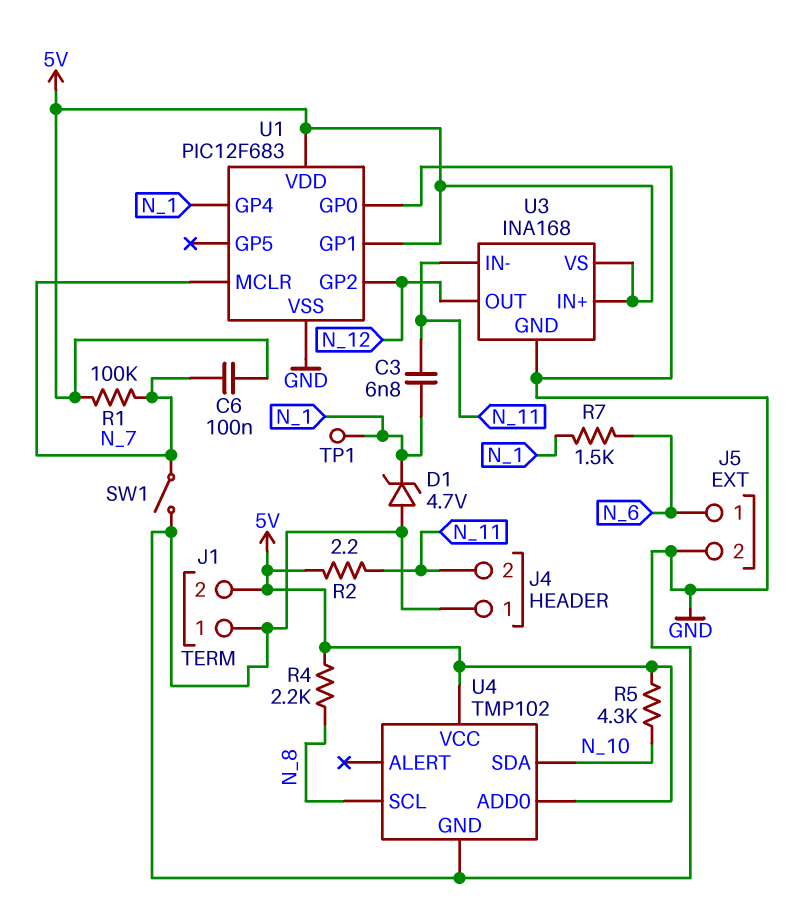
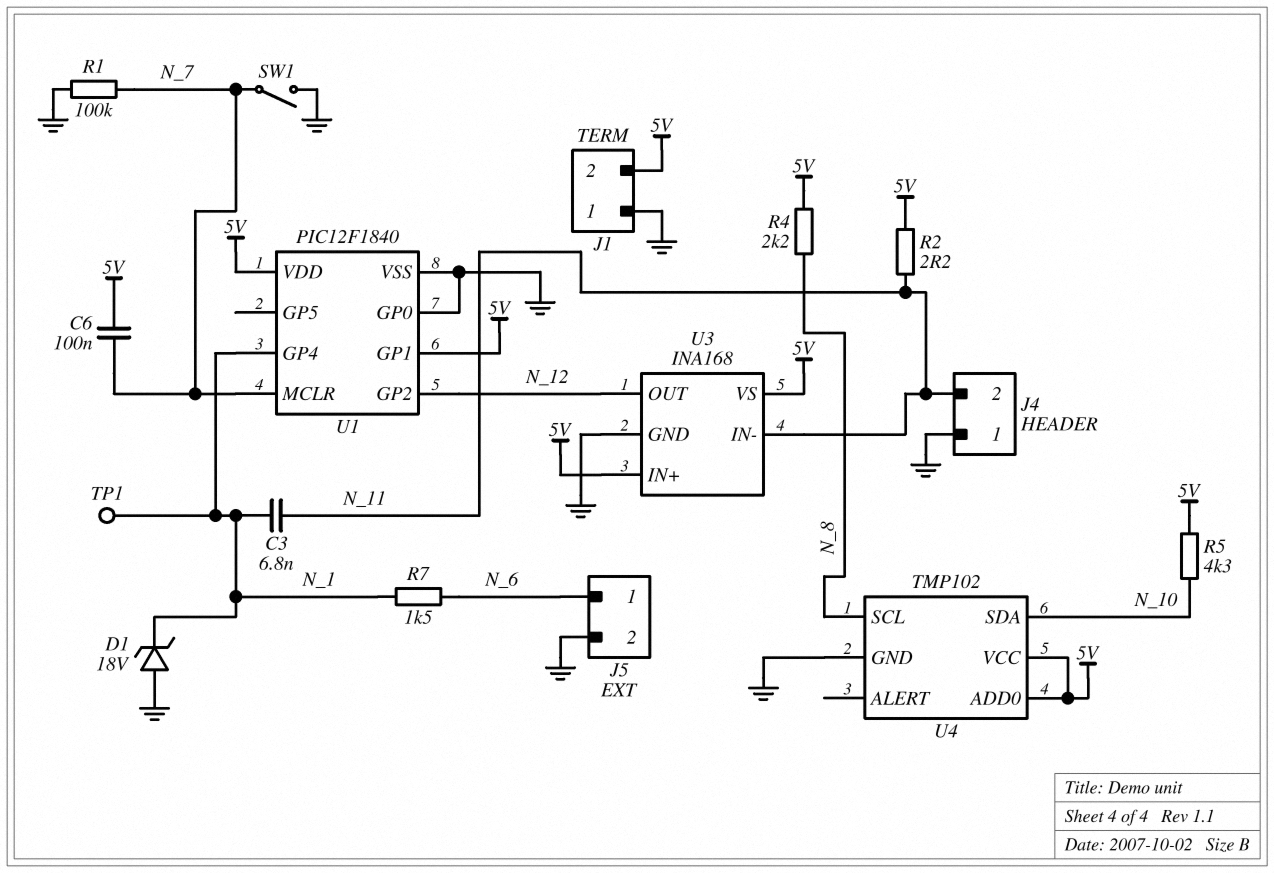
D1: zener 4.7V (A GND, K N_1) -> zener 18V (A GND, K N_1)
R1: 100k (5V, N_7) -> 100k (GND, N_7)
U1: PIC12F683 -> PIC12F1840

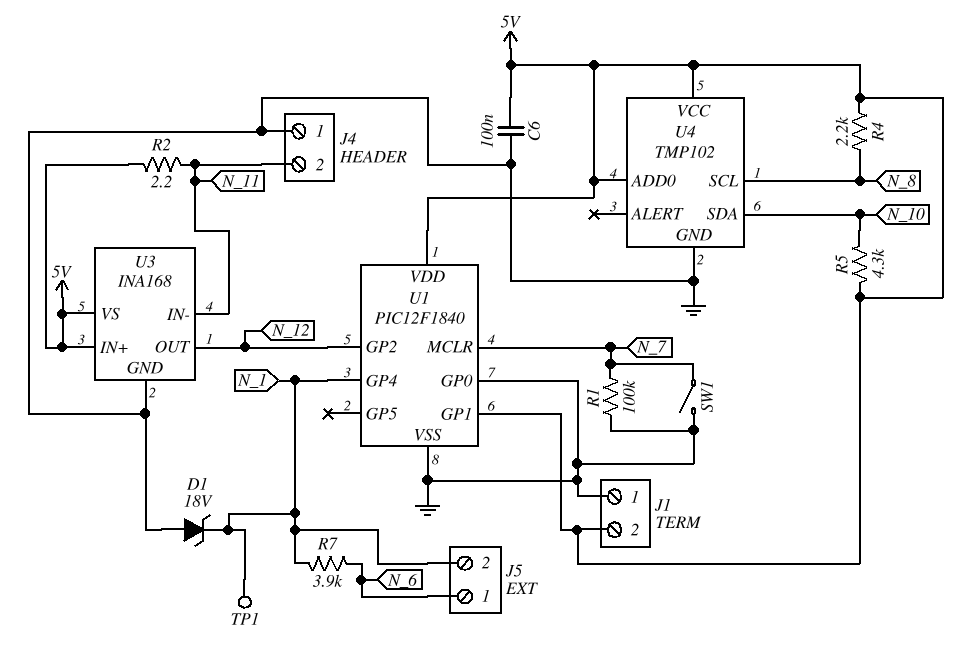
C3: 6.8nF (N_1, N_11) -> none
C6: 100nF (5V, N_7) -> 100nF (5V, GND)
J5 pin 2: GND -> N_1
R7: 1.5k (N_1, N_6) -> 3.9k (N_1, N_6)

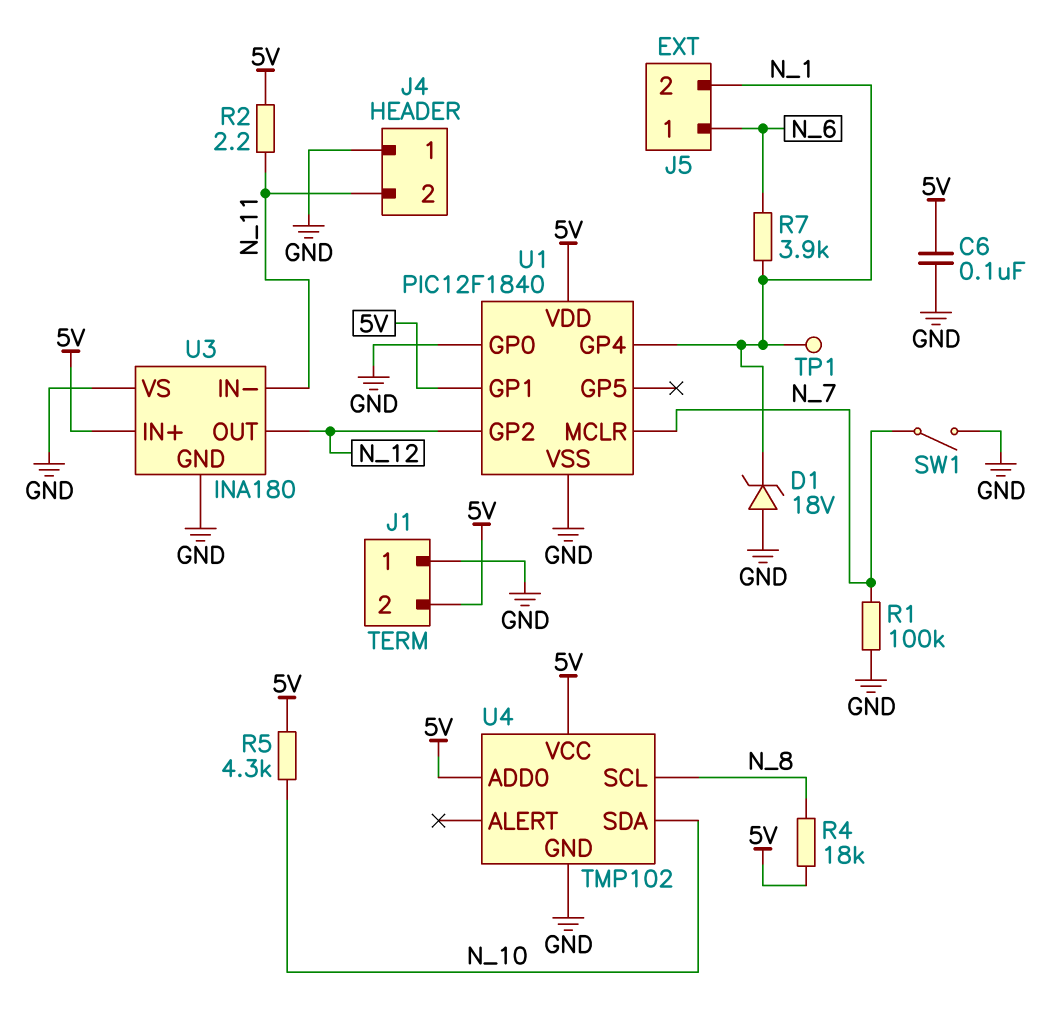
R4: 2.2k (5V, N_8) -> 18k (5V, N_8)
U3: INA168 -> INA180
U3 pin VS: 5V -> GND

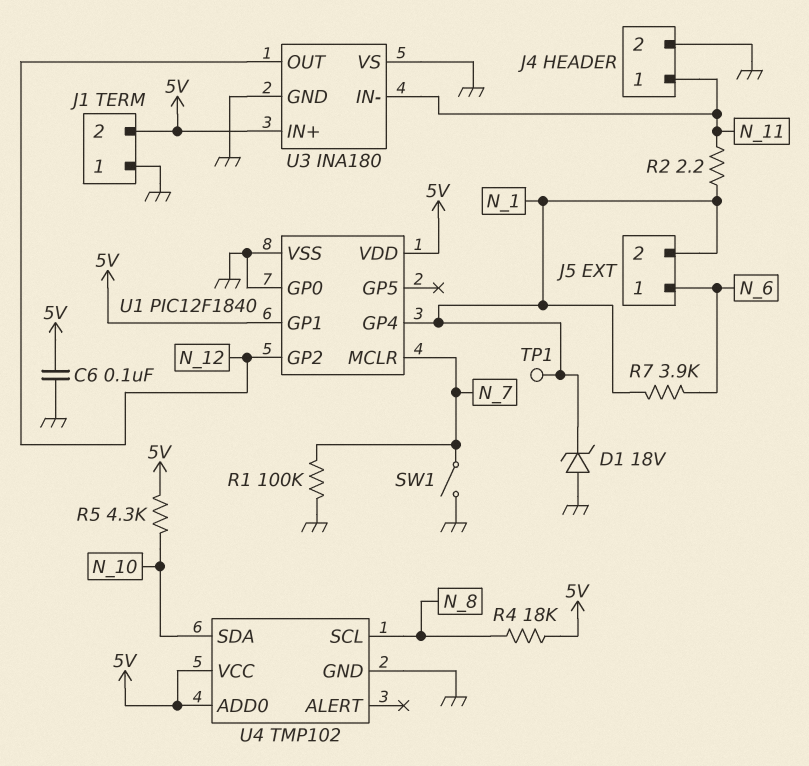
J4 pin 1: GND -> N_11
J4 pin 2: N_11 -> GND
R2: 2.2 (5V, N_11) -> 2.2 (N_1, N_11)

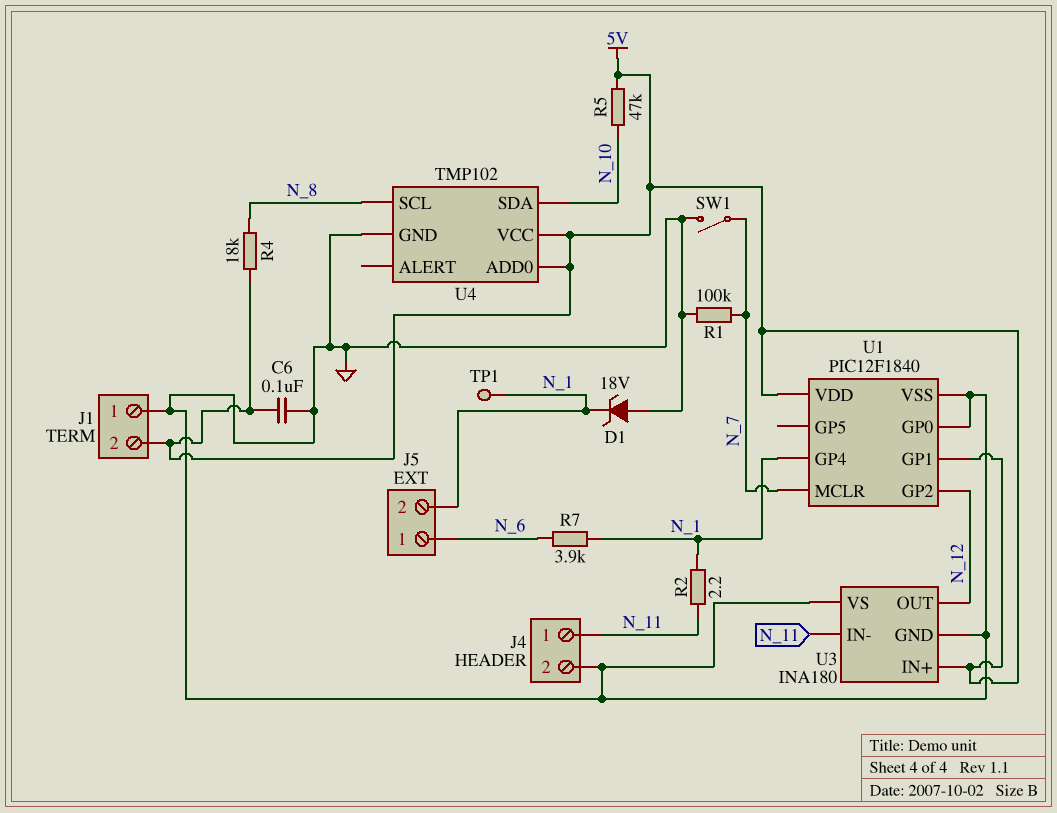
R5: 4.3k (5V, N_10) -> 47k (5V, N_10)

